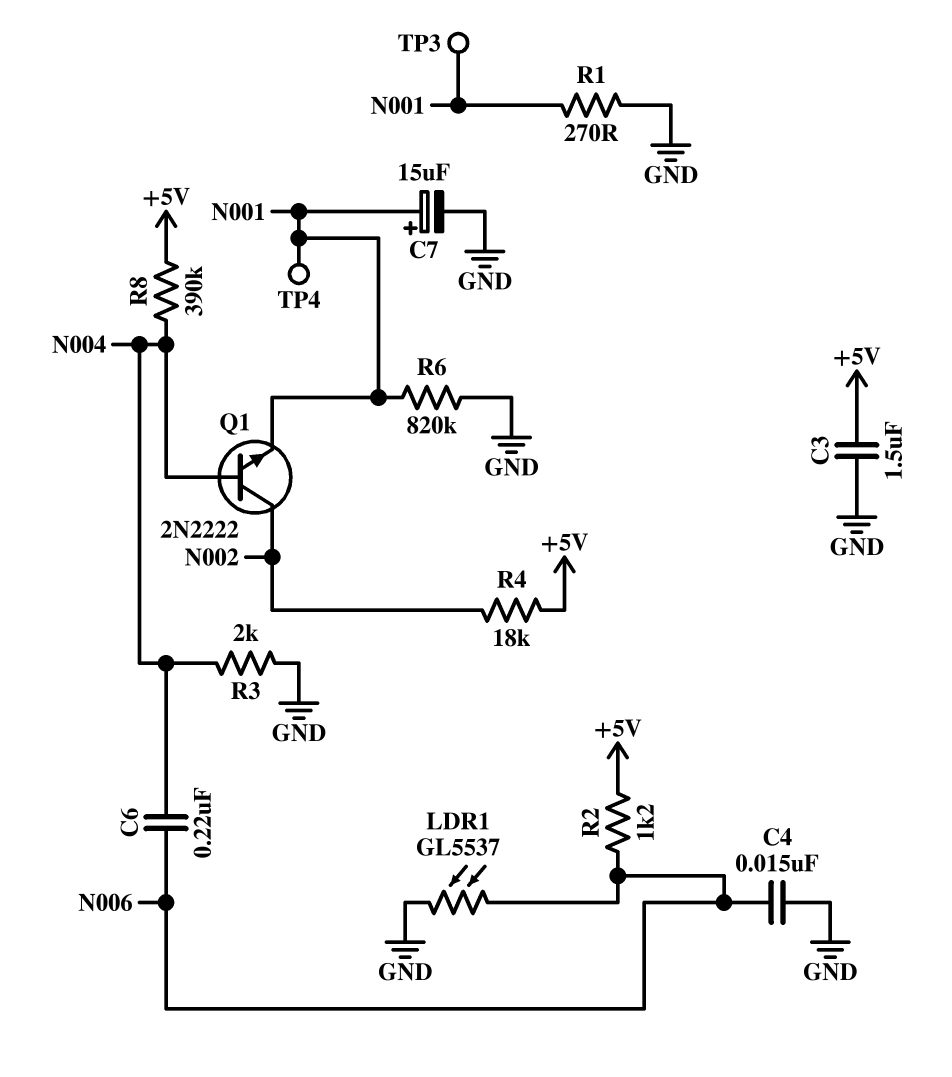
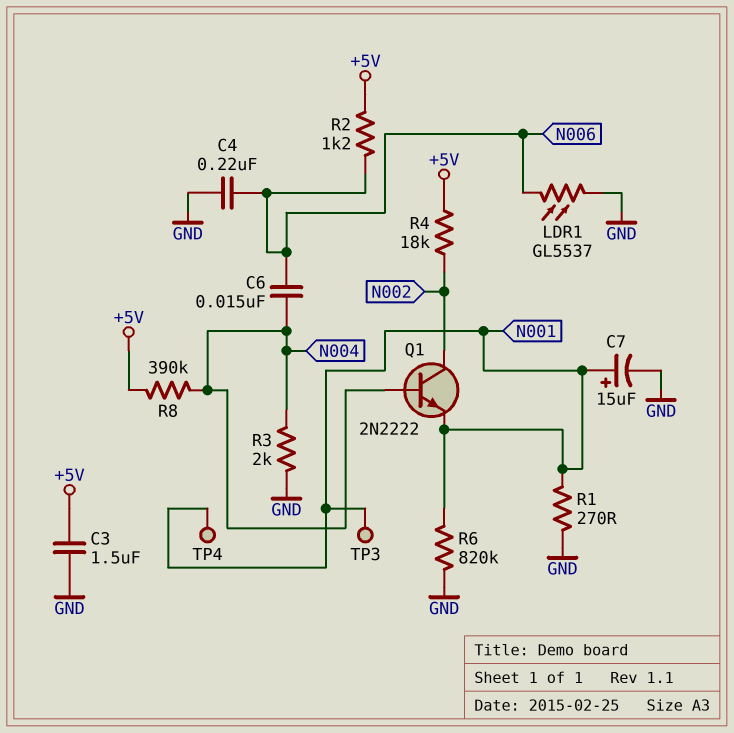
C4: 15nF (GND, N006) -> 220nF (GND, N006)
C6: 220nF (N004, N006) -> 15nF (N004, N006)

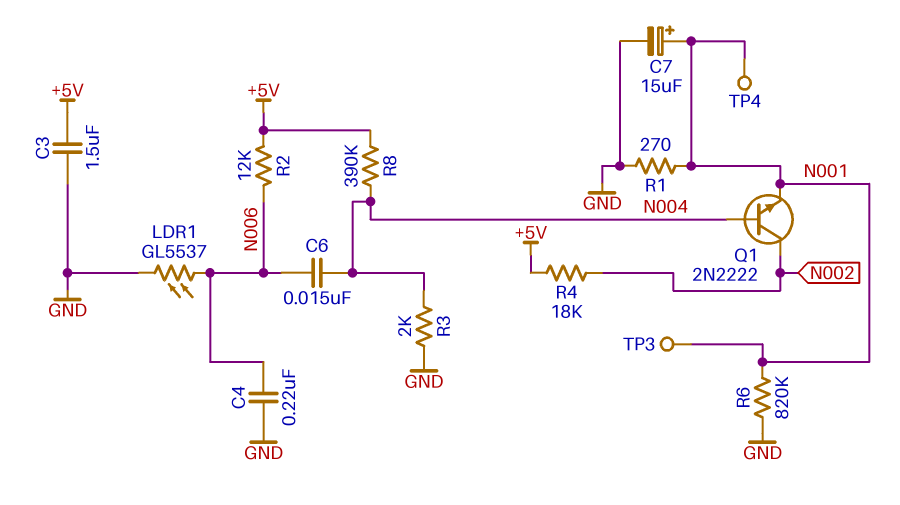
R2: 1.2k (+5V, N006) -> 12k (+5V, N006)

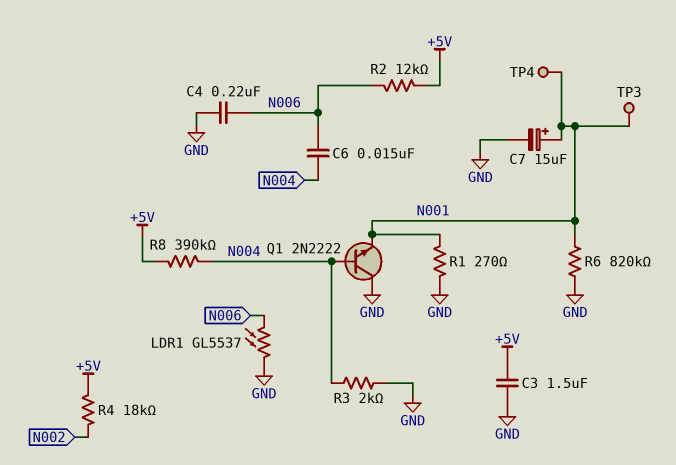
Q1: NPN 2N2222 (B N004, C N002, E N001) -> NPN 2N2222 (B N004, C GND, E N001)

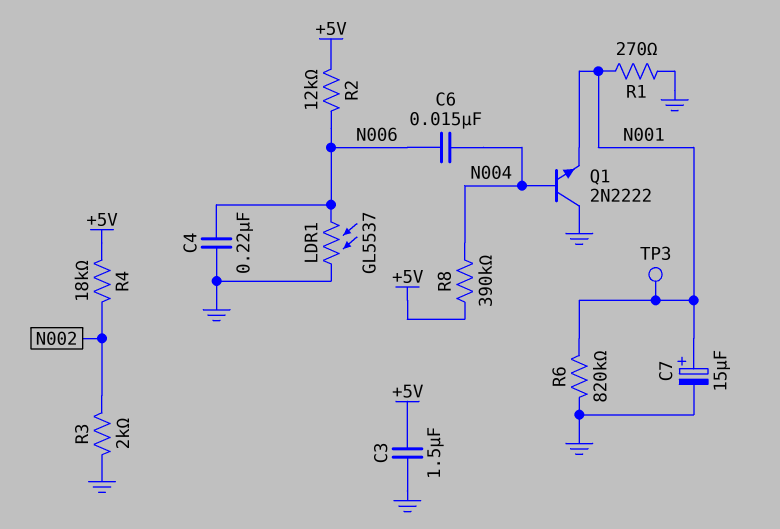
R3: 2k (GND, N004) -> 2k (GND, N002)
TP4: test point (N001) -> none

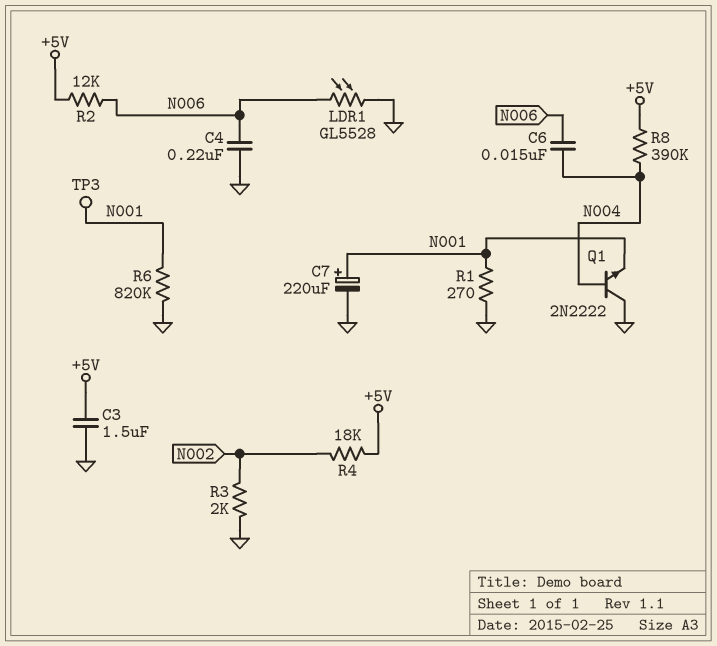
C7: 15uF (plus N001, minus GND) -> 220uF (plus N001, minus GND)
LDR1: GL5537 (GND, N006) -> GL5528 (GND, N006)

